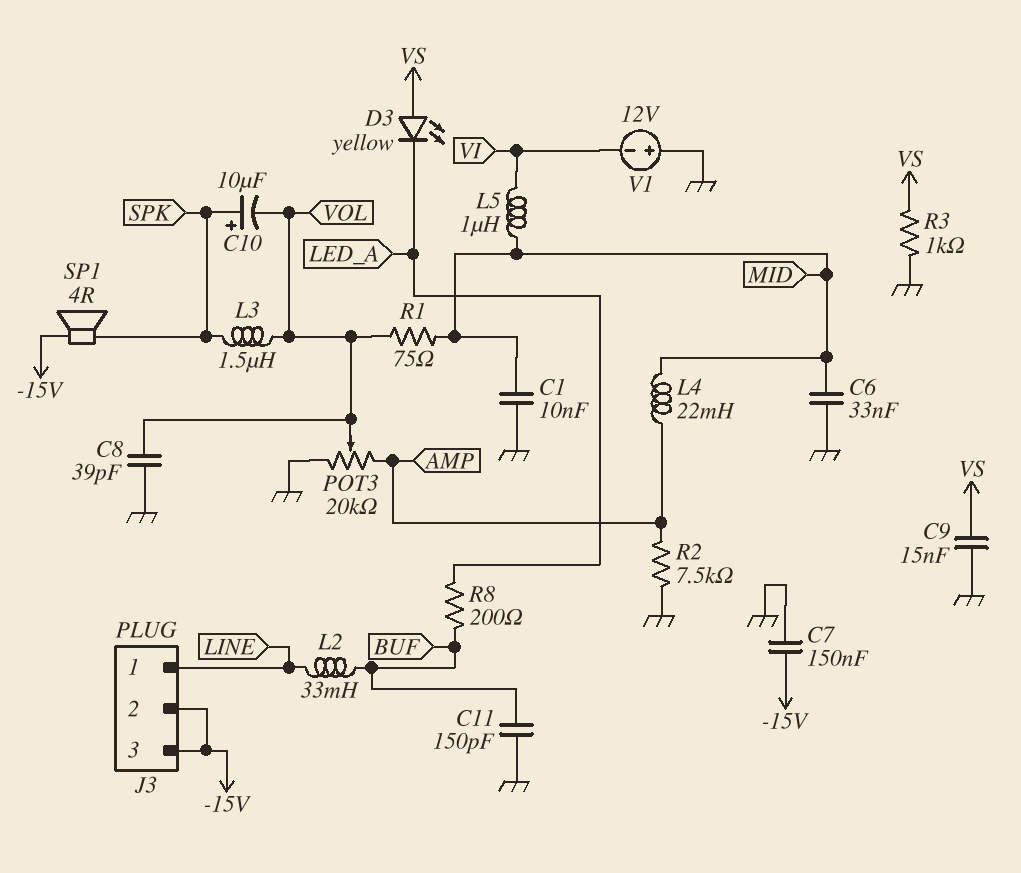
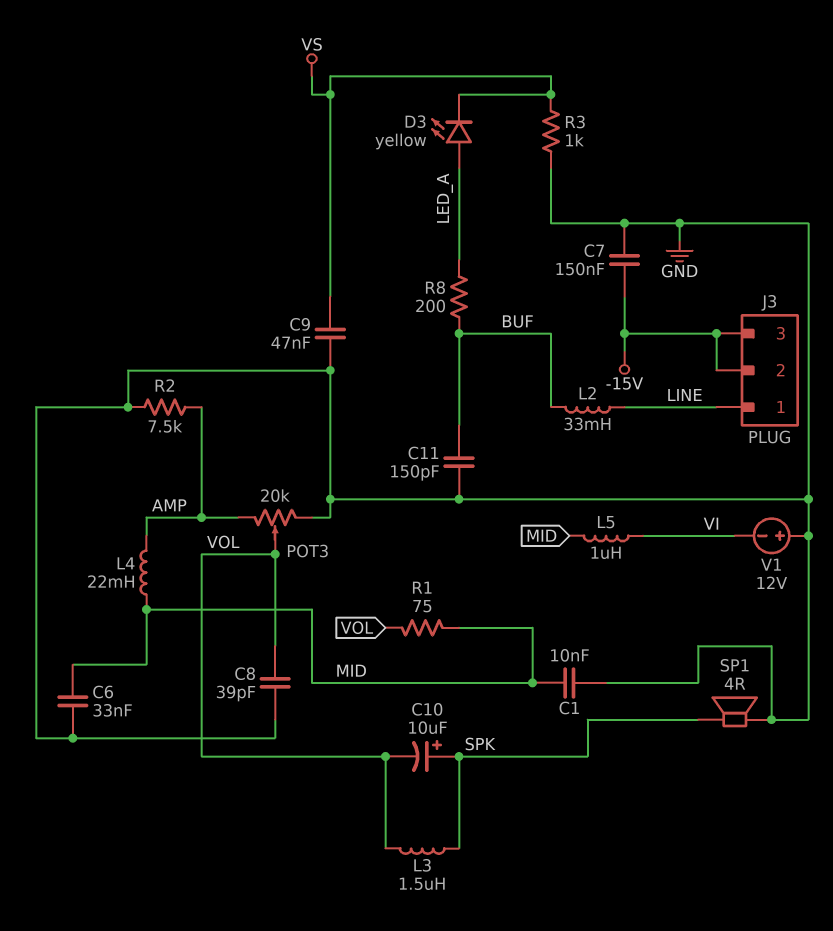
C9: 15nF (GND, VS) -> 47nF (GND, VS)
D3: LED yellow (A VS, K LED_A) -> LED yellow (A LED_A, K VS)
SP1: speaker 4R (-15V, SPK) -> speaker 4R (GND, SPK)

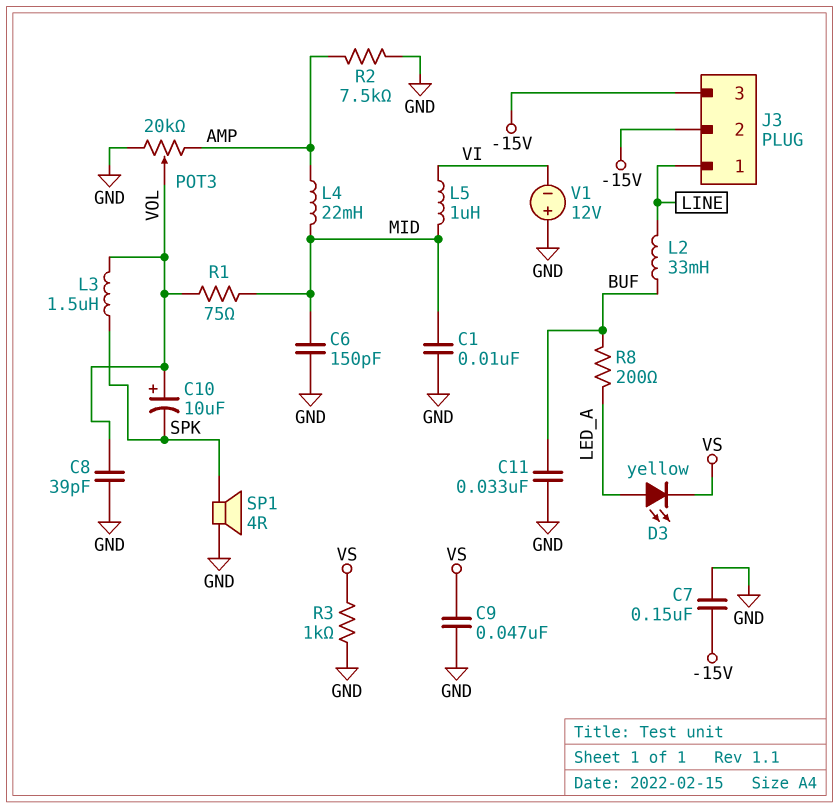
C6: 33nF (GND, MID) -> 150pF (GND, MID)
C10: 10uF (plus SPK, minus VOL) -> 10uF (plus VOL, minus SPK)
C11: 150pF (BUF, GND) -> 33nF (BUF, GND)

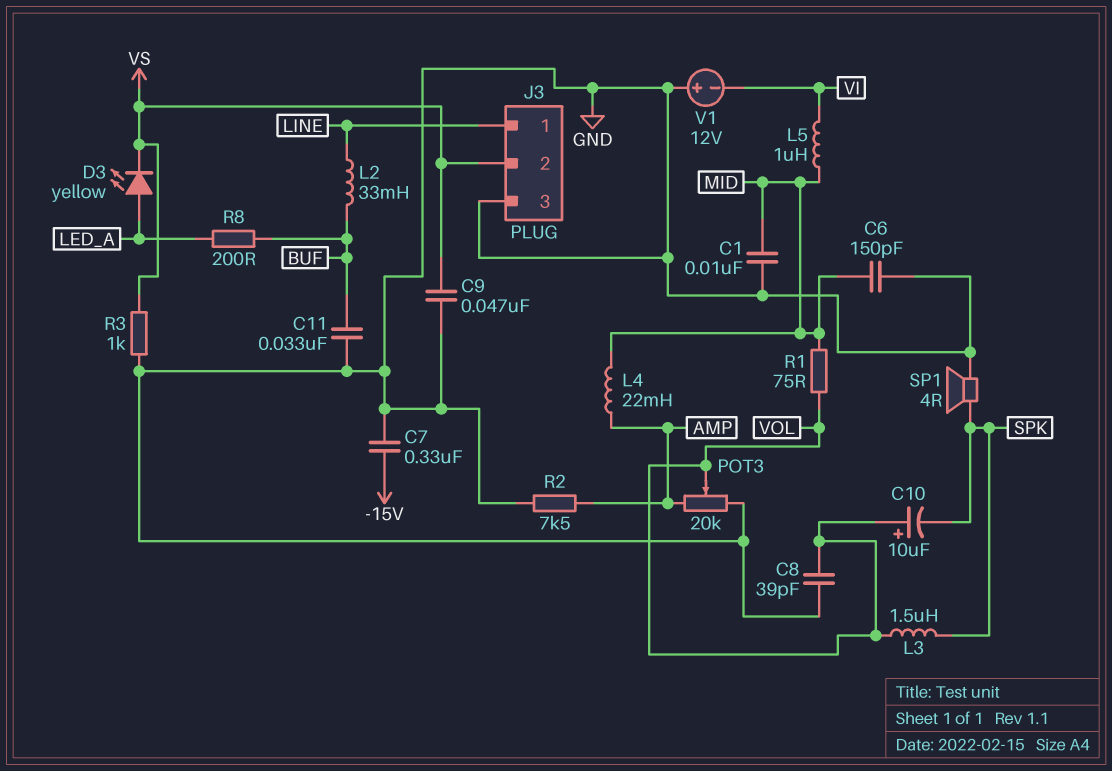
C7: 150nF (-15V, GND) -> 330nF (-15V, GND)
J3 pin 2: -15V -> VS
J3 pin 3: -15V -> GND

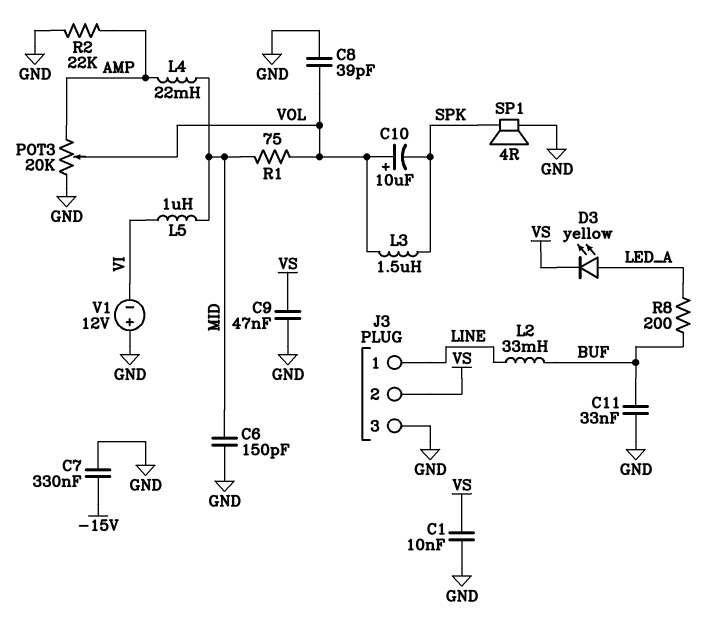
C1: 10nF (GND, MID) -> 10nF (GND, VS)
R2: 7.5k (AMP, GND) -> 22k (AMP, GND)
R3: 1k (GND, VS) -> none

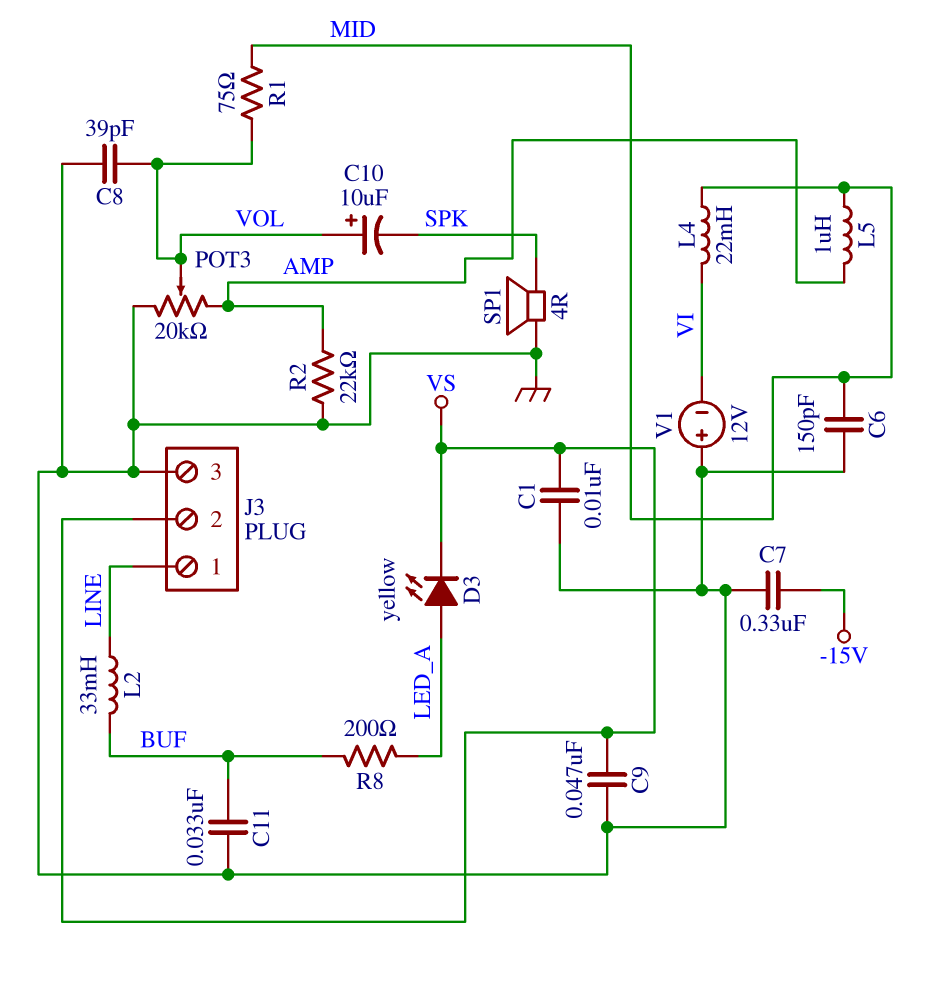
L3: 1.5uH (SPK, VOL) -> none
L4: 22mH (AMP, MID) -> 22mH (MID, VI)
L5: 1uH (MID, VI) -> 1uH (AMP, MID)

